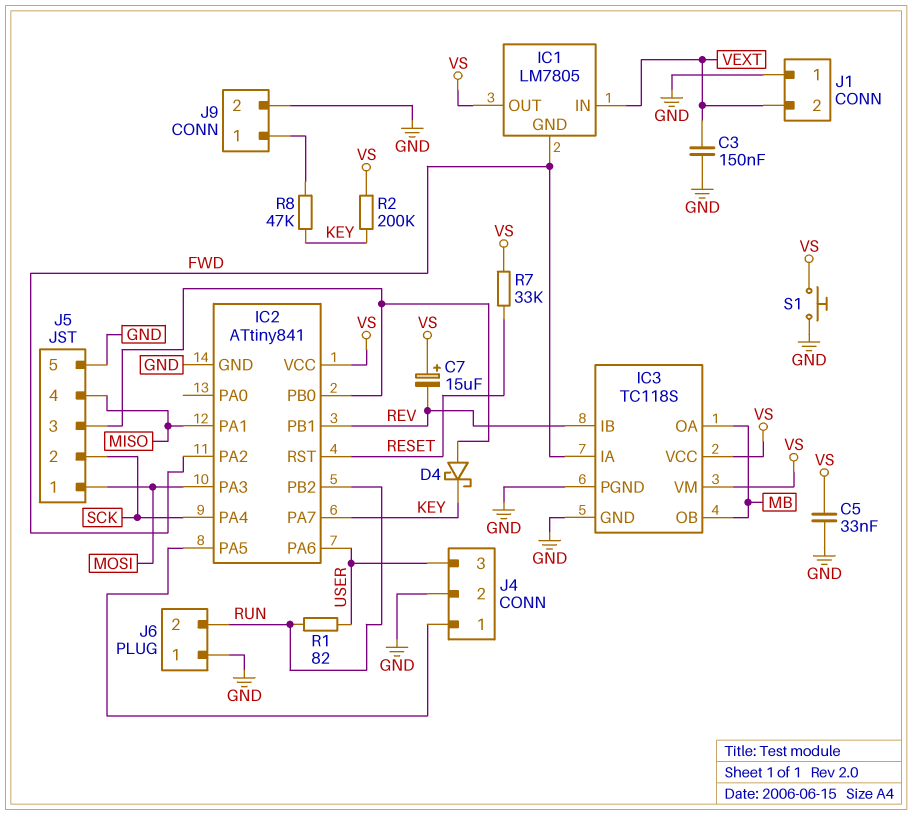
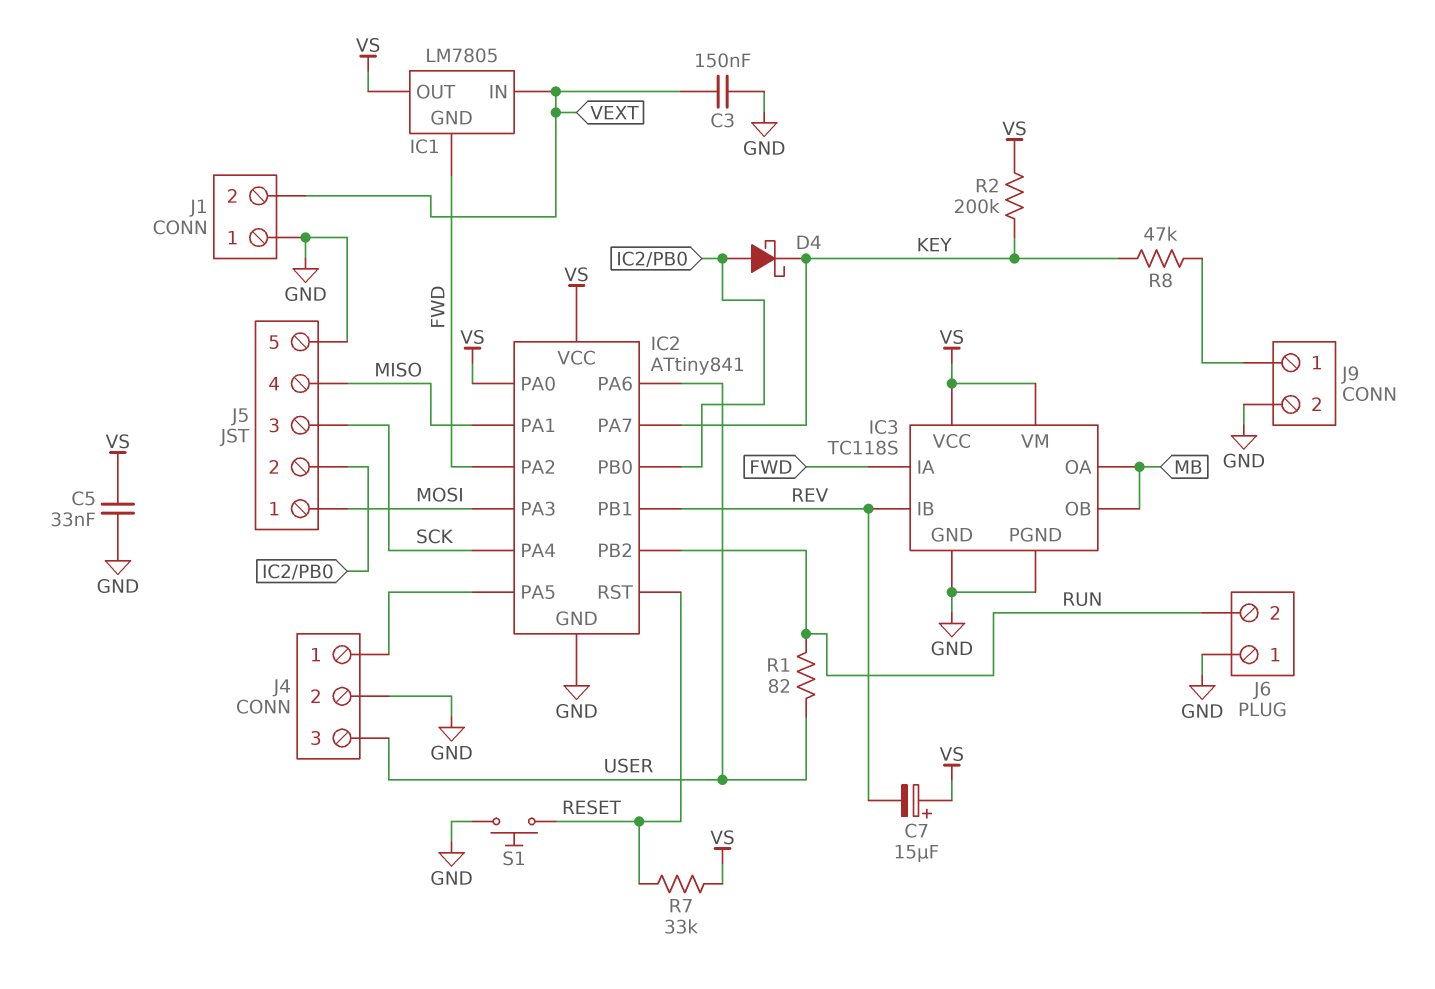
IC2 pin PA0: none -> VS
J5 pin 2: SCK -> IC2/PB0
J5 pin 3: IC2/PB0 -> SCK
S1: button (GND, VS) -> button (GND, RESET)

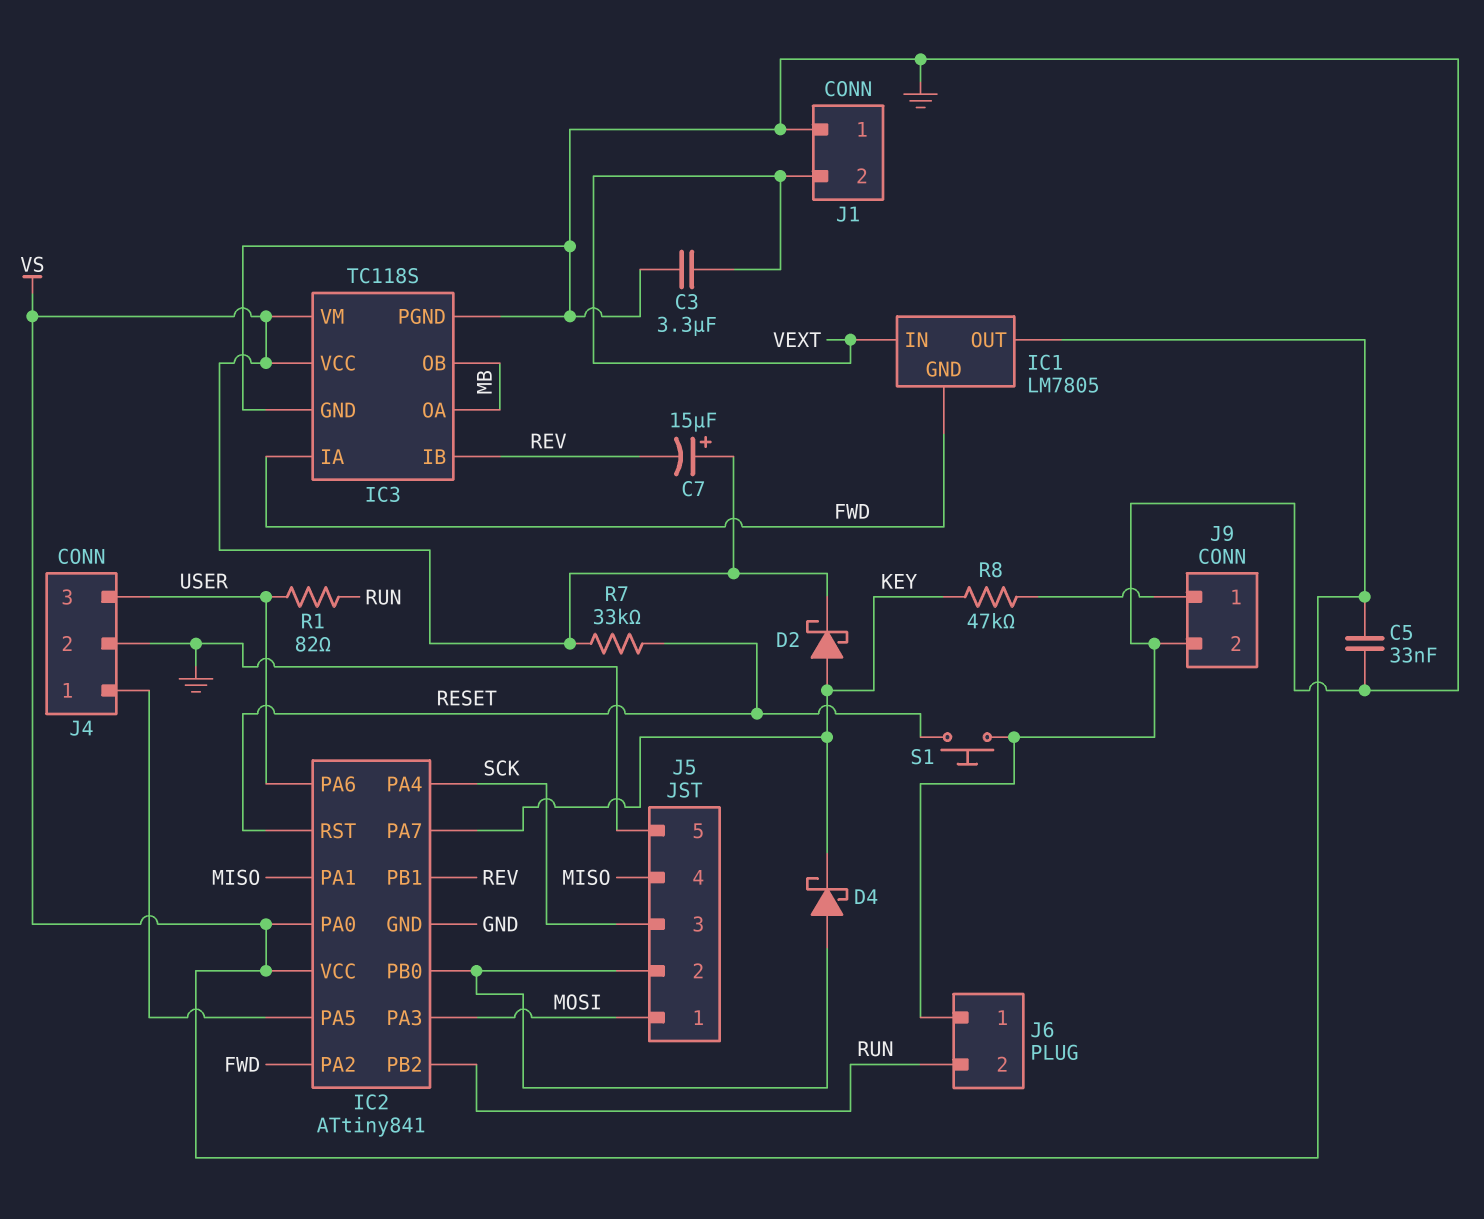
C3: 150nF (GND, VEXT) -> 3.3uF (GND, VEXT)
D2: none -> schottky (A KEY, K VS)
R2: 200k (KEY, VS) -> none

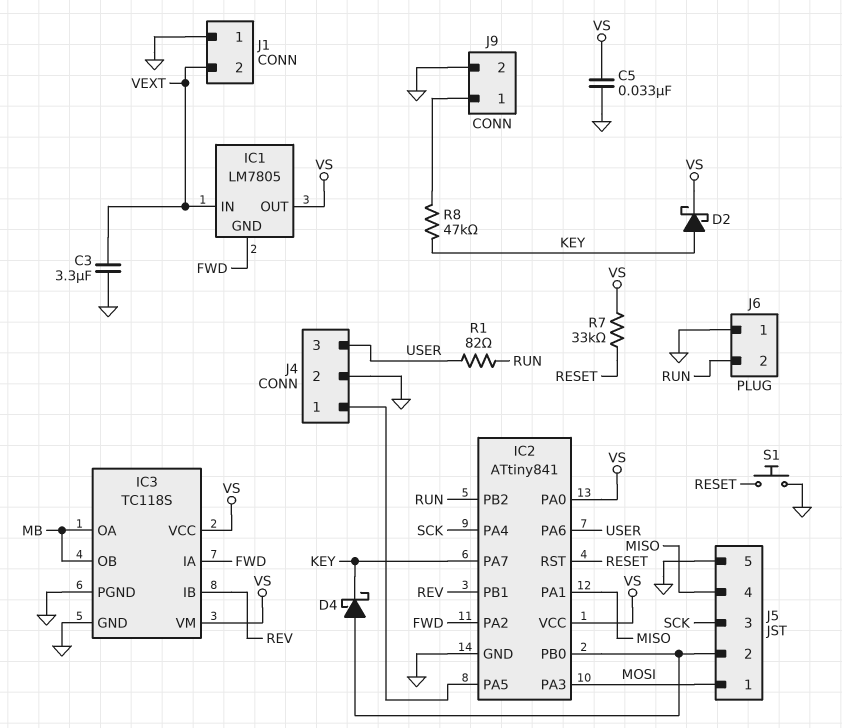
C7: 15uF (plus VS, minus REV) -> none

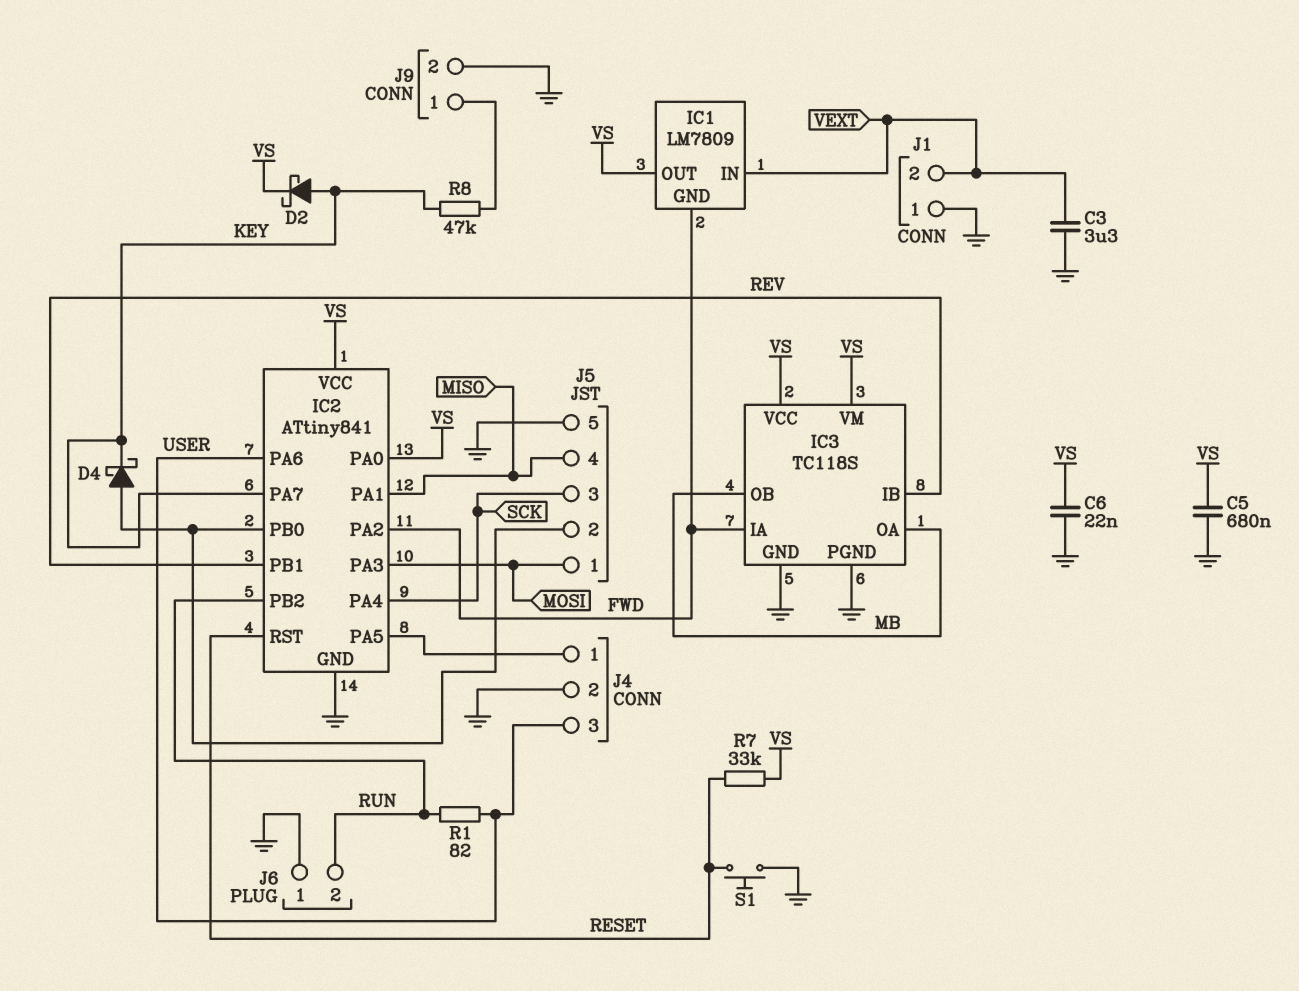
C5: 33nF (GND, VS) -> 680nF (GND, VS)
C6: none -> 22nF (GND, VS)
IC1: LM7805 -> LM7809

